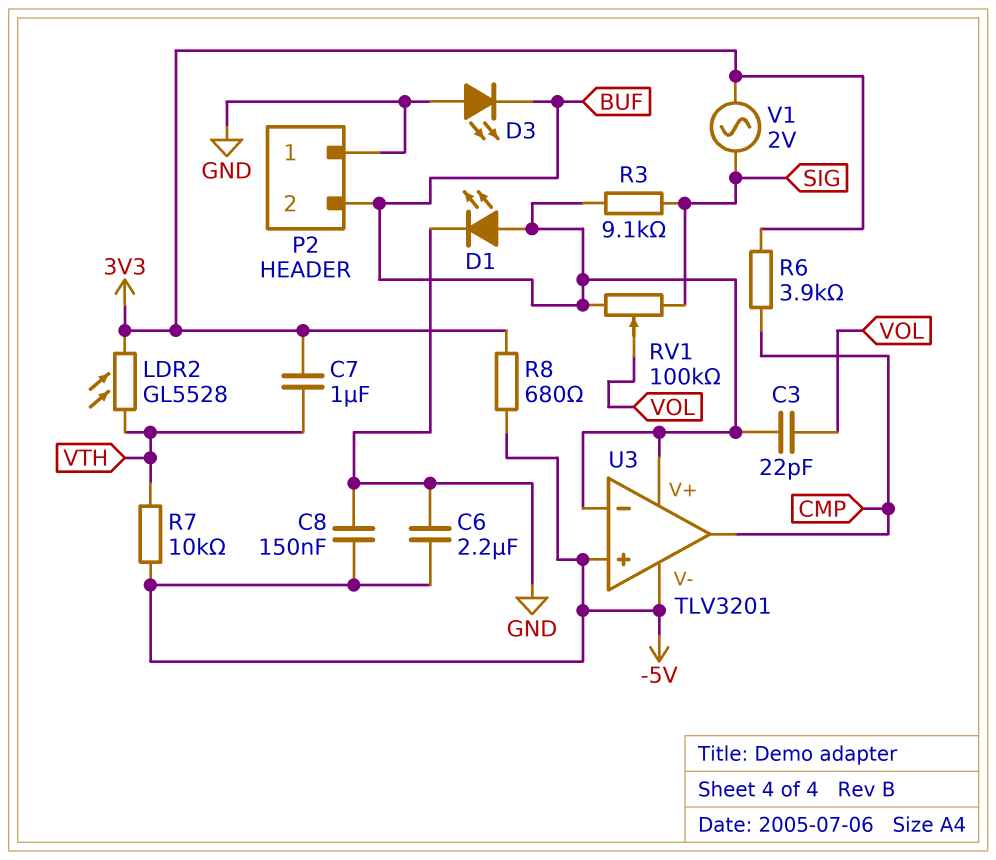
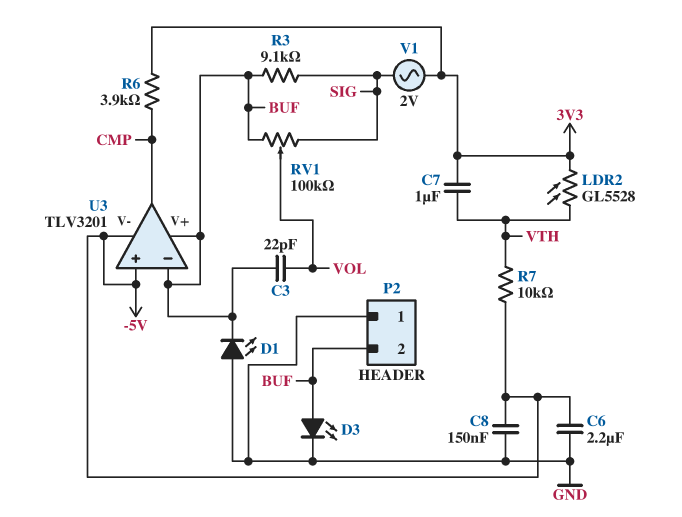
D1: LED (A BUF, K GND) -> LED (A GND, K BUF)
D3: LED (A GND, K BUF) -> LED (A BUF, K GND)
R8: 680 (-5V, 3V3) -> none

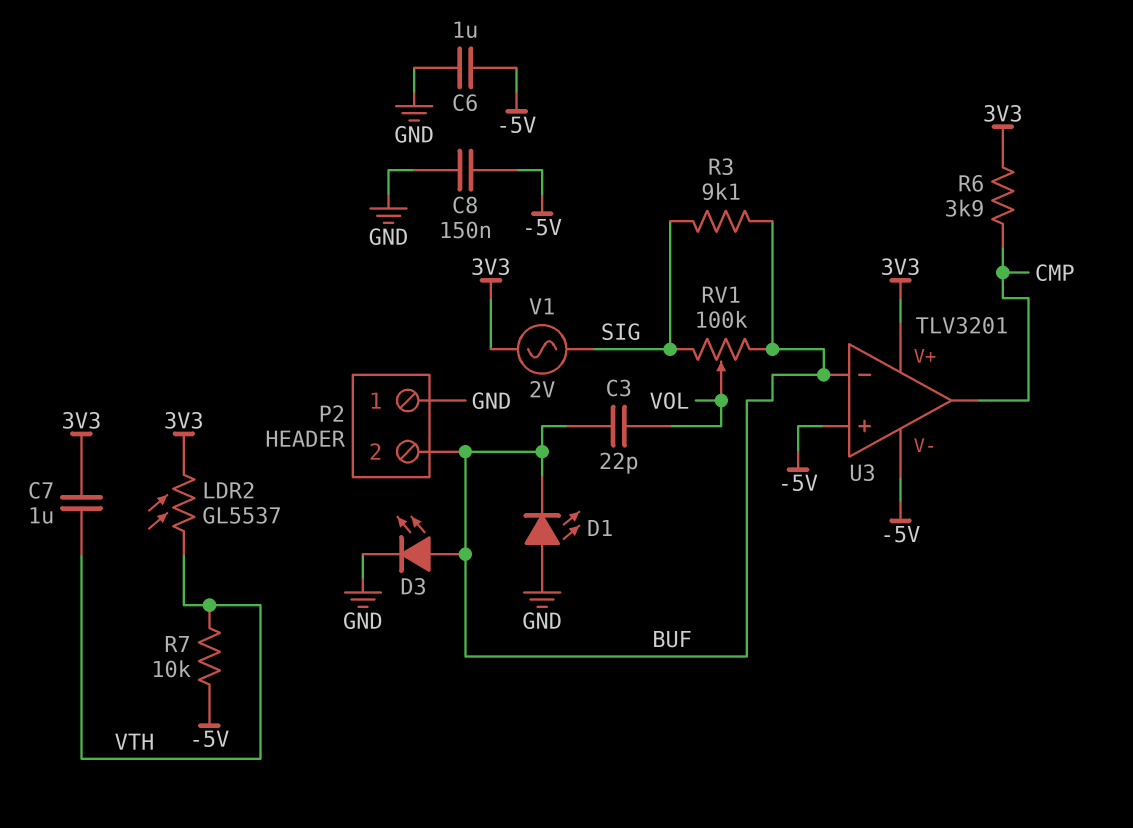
C6: 2.2uF (-5V, GND) -> 1uF (-5V, GND)
LDR2: GL5528 (3V3, VTH) -> GL5537 (3V3, VTH)
U3 pin V+: BUF -> 3V3

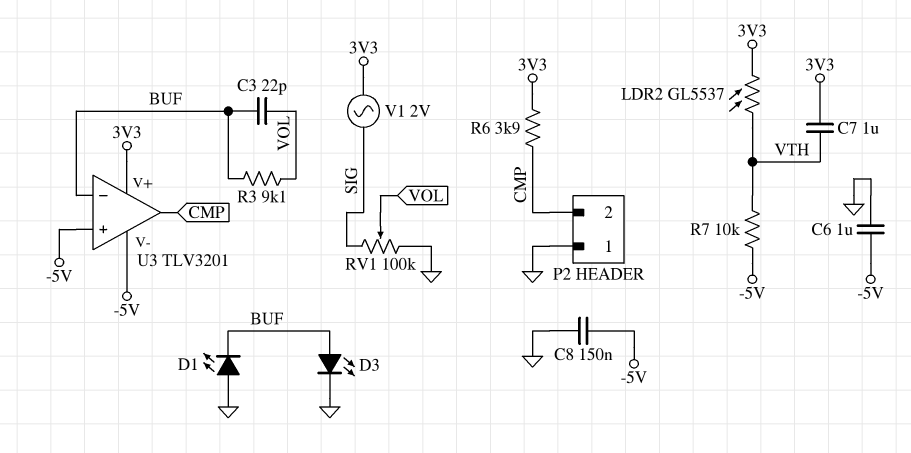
P2 pin 2: BUF -> CMP
R3: 9.1k (BUF, SIG) -> 9.1k (BUF, VOL)
RV1: 100k (BUF, SIG, wiper VOL) -> 100k (GND, SIG, wiper VOL)

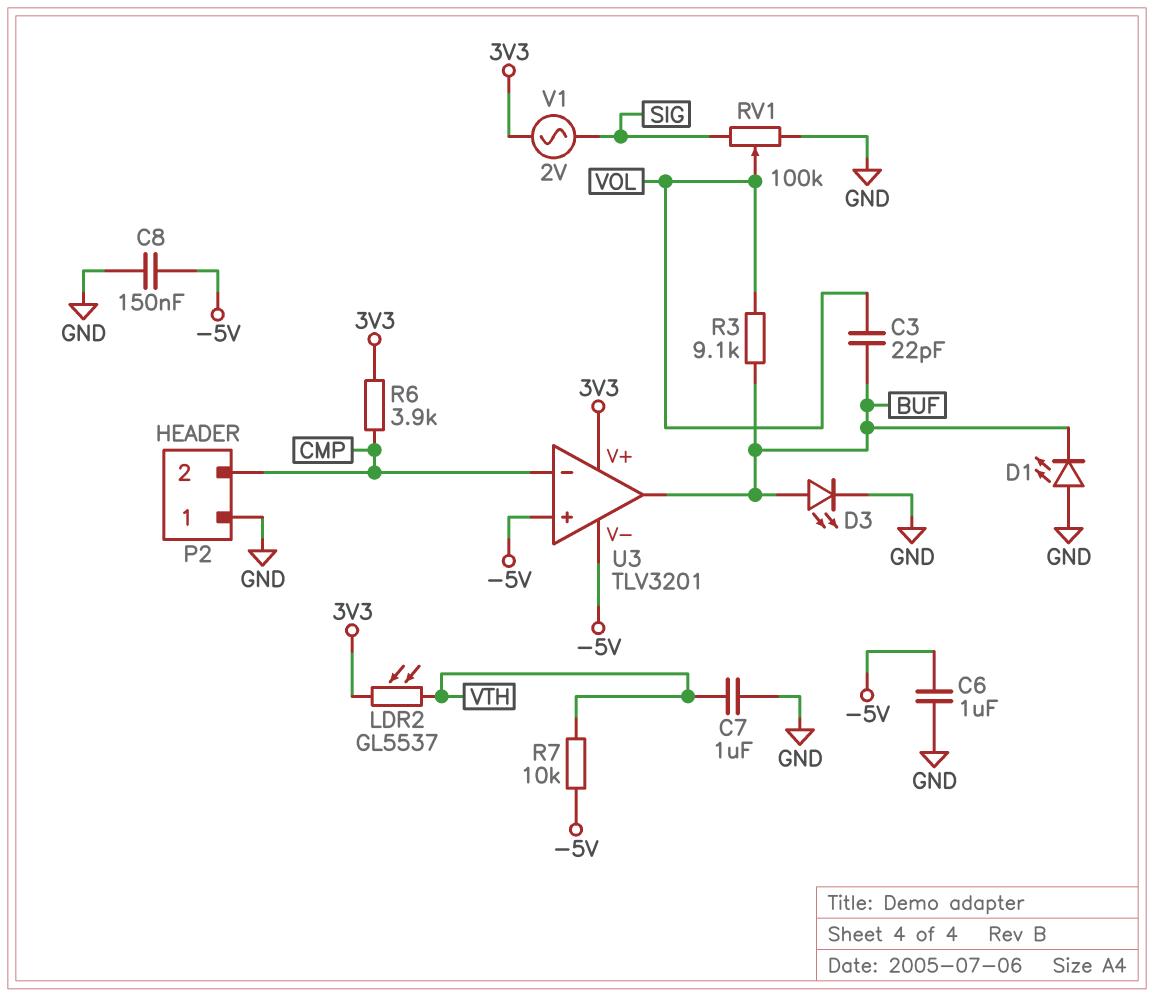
C7: 1uF (3V3, VTH) -> 1uF (GND, VTH)
U3 pin in-: BUF -> CMP
U3 pin out: CMP -> BUF

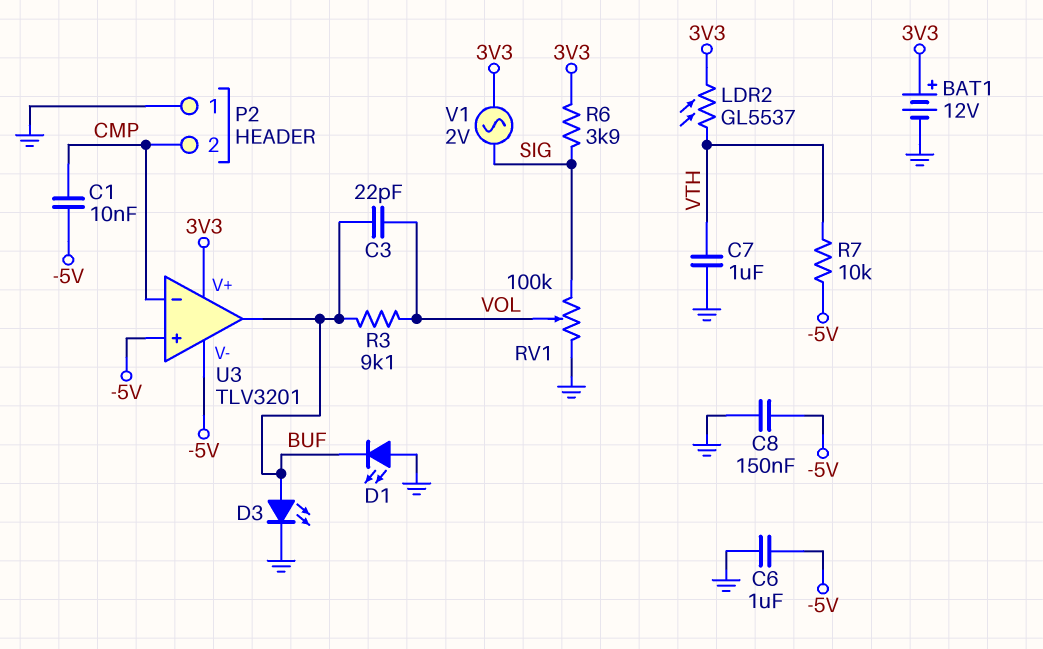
BAT1: none -> 12V (plus 3V3, minus GND)
C1: none -> 10nF (-5V, CMP)
R6: 3.9k (3V3, CMP) -> 3.9k (3V3, SIG)

